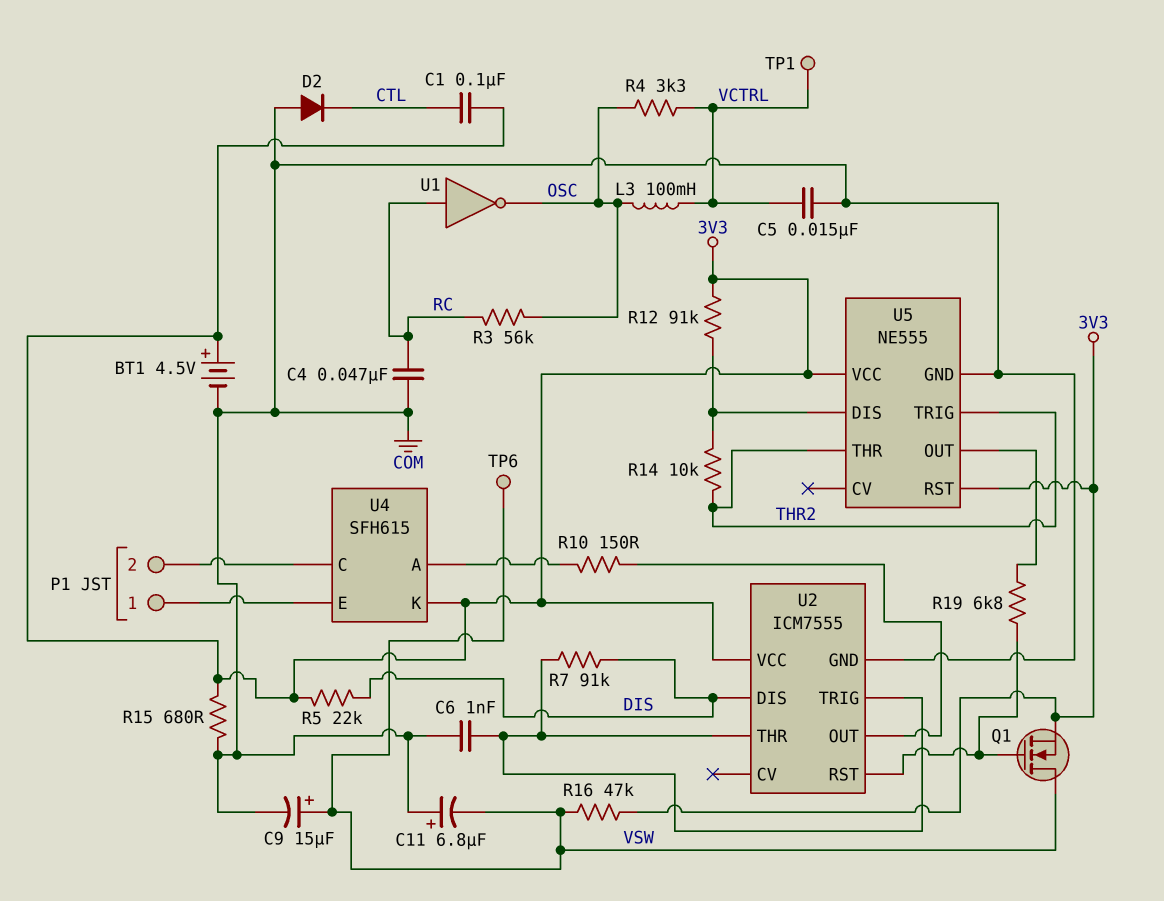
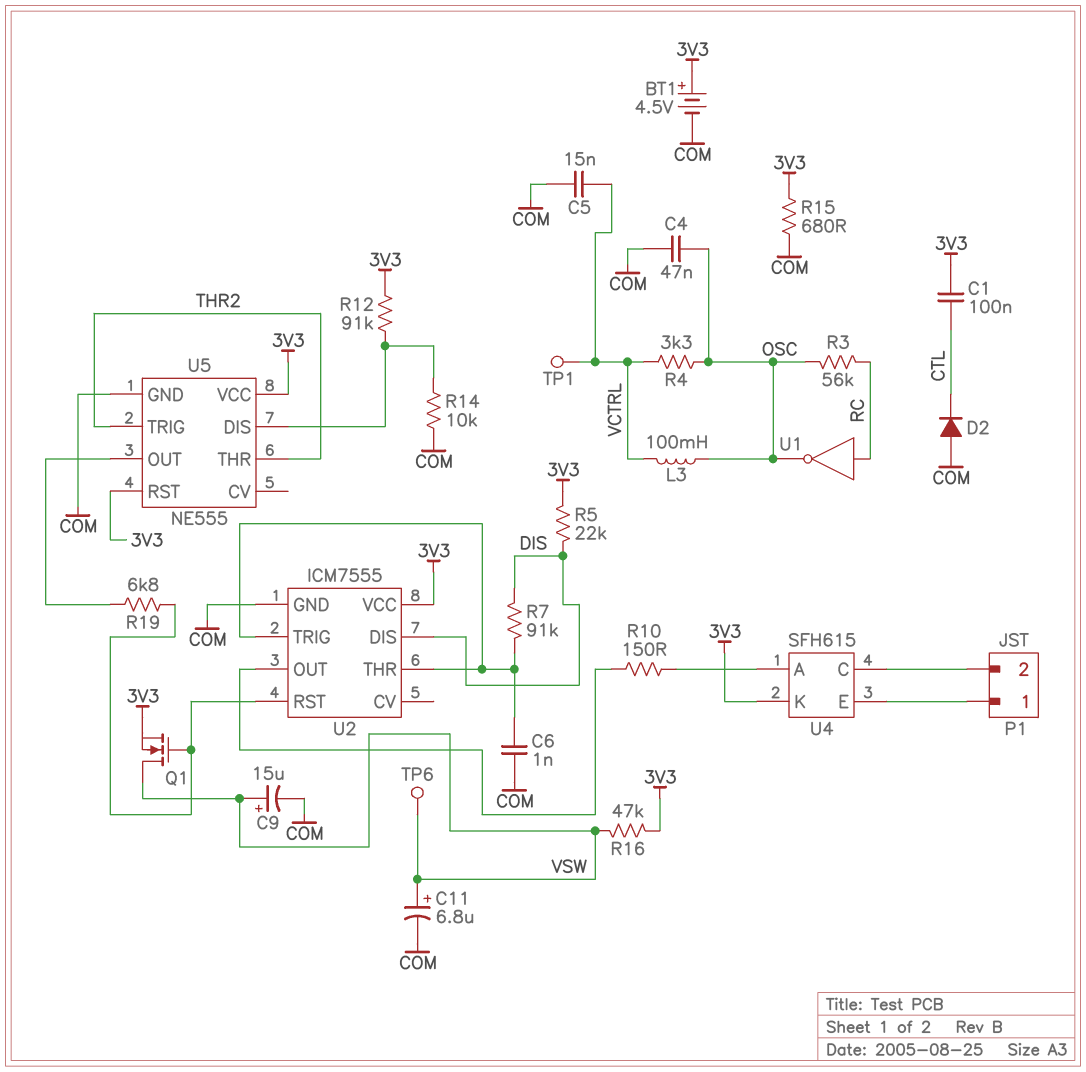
C4: 47nF (COM, RC) -> 47nF (COM, OSC)
C11: 6.8uF (plus COM, minus VSW) -> 6.8uF (plus VSW, minus COM)
R14: 10k (THR2, U5/DIS) -> 10k (COM, U5/DIS)

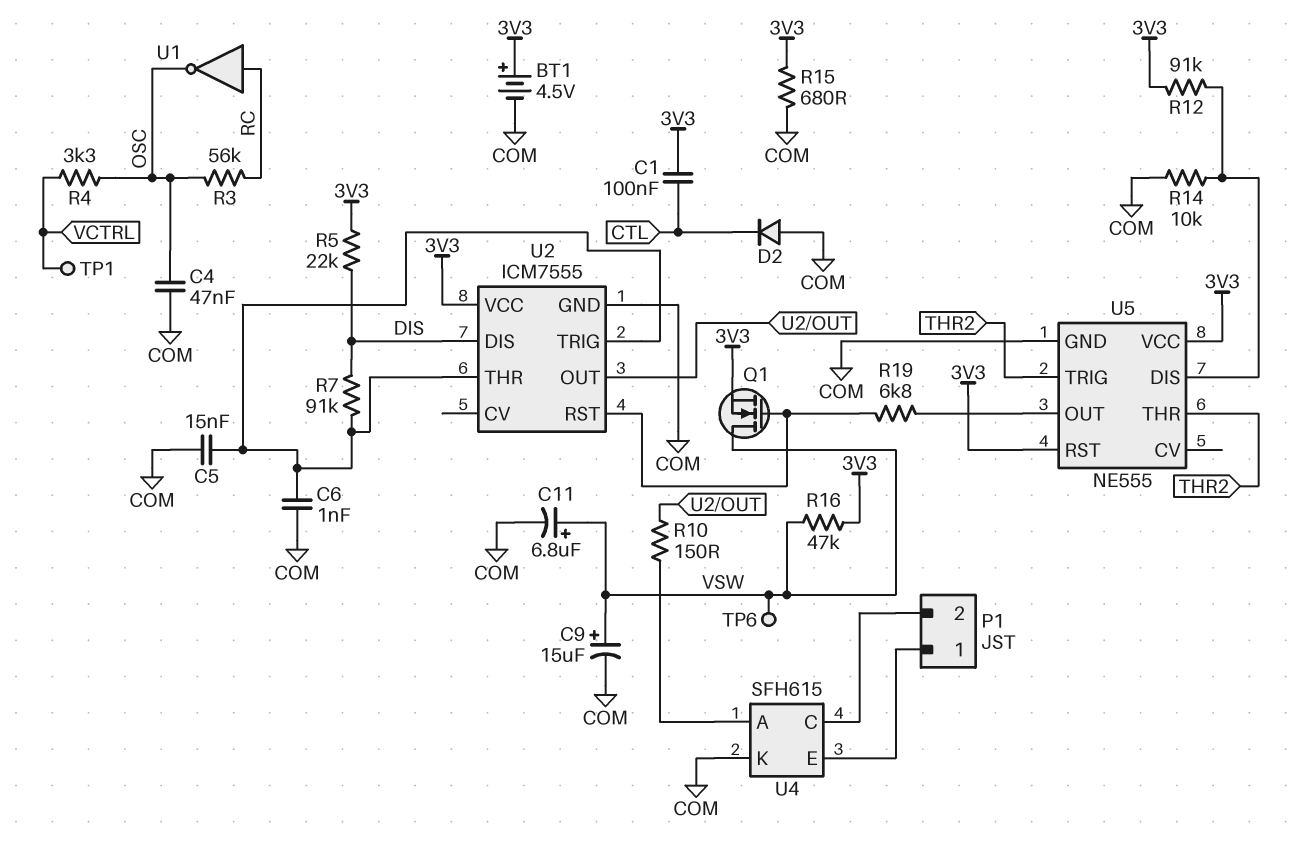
C5: 15nF (COM, VCTRL) -> 15nF (COM, U2/THR)
L3: 100mH (OSC, VCTRL) -> none
U4 pin K: 3V3 -> COM

